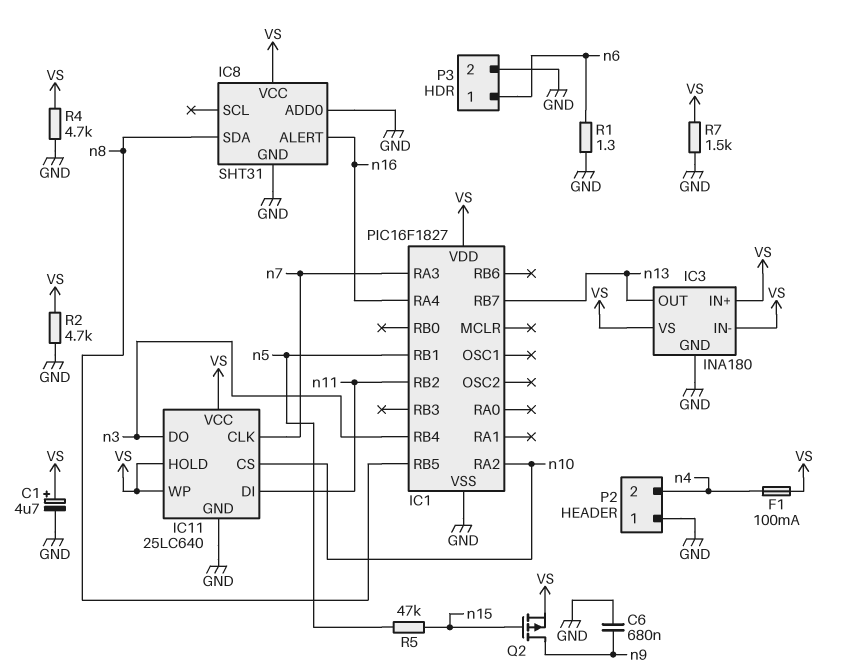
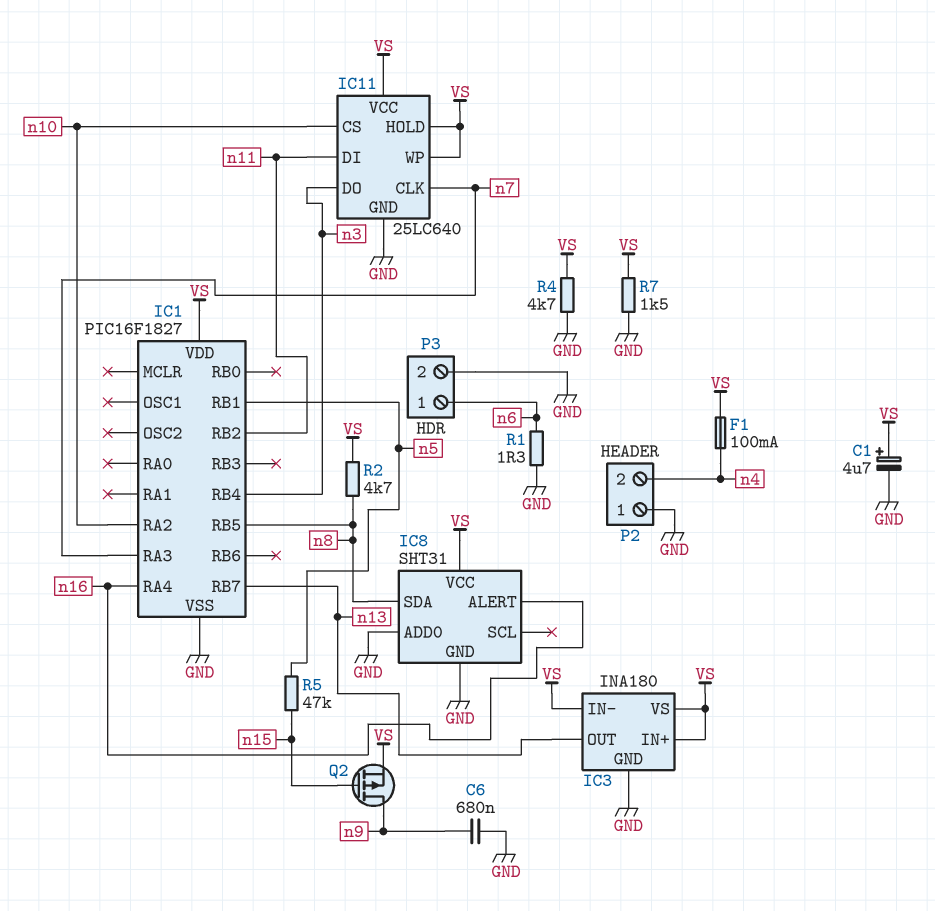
R2: 4.7k (GND, VS) -> 4.7k (VS, n8)

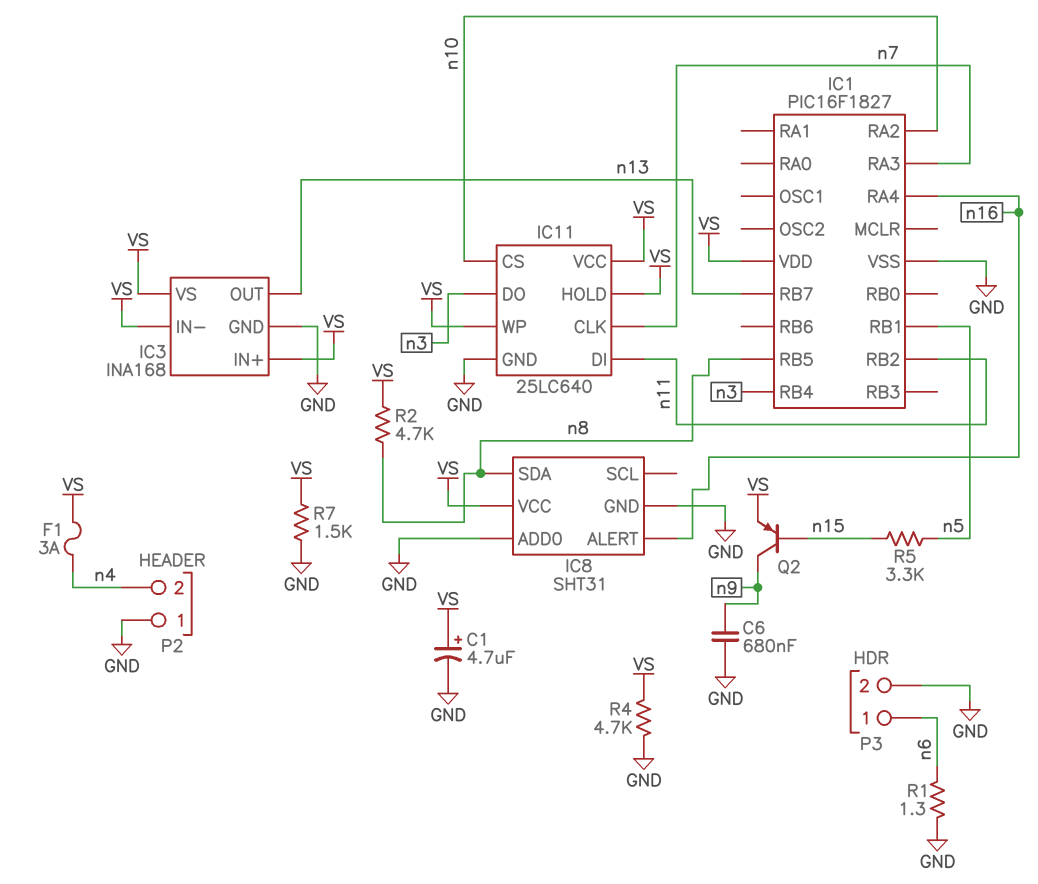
F1: 100mA (VS, n4) -> 3A (VS, n4)
IC3: INA180 -> INA168
Q2: PMOS (G n15, D n9, S VS) -> PNP (B n15, C n9, E VS)
R5: 47k (n5, n15) -> 3.3k (n5, n15)

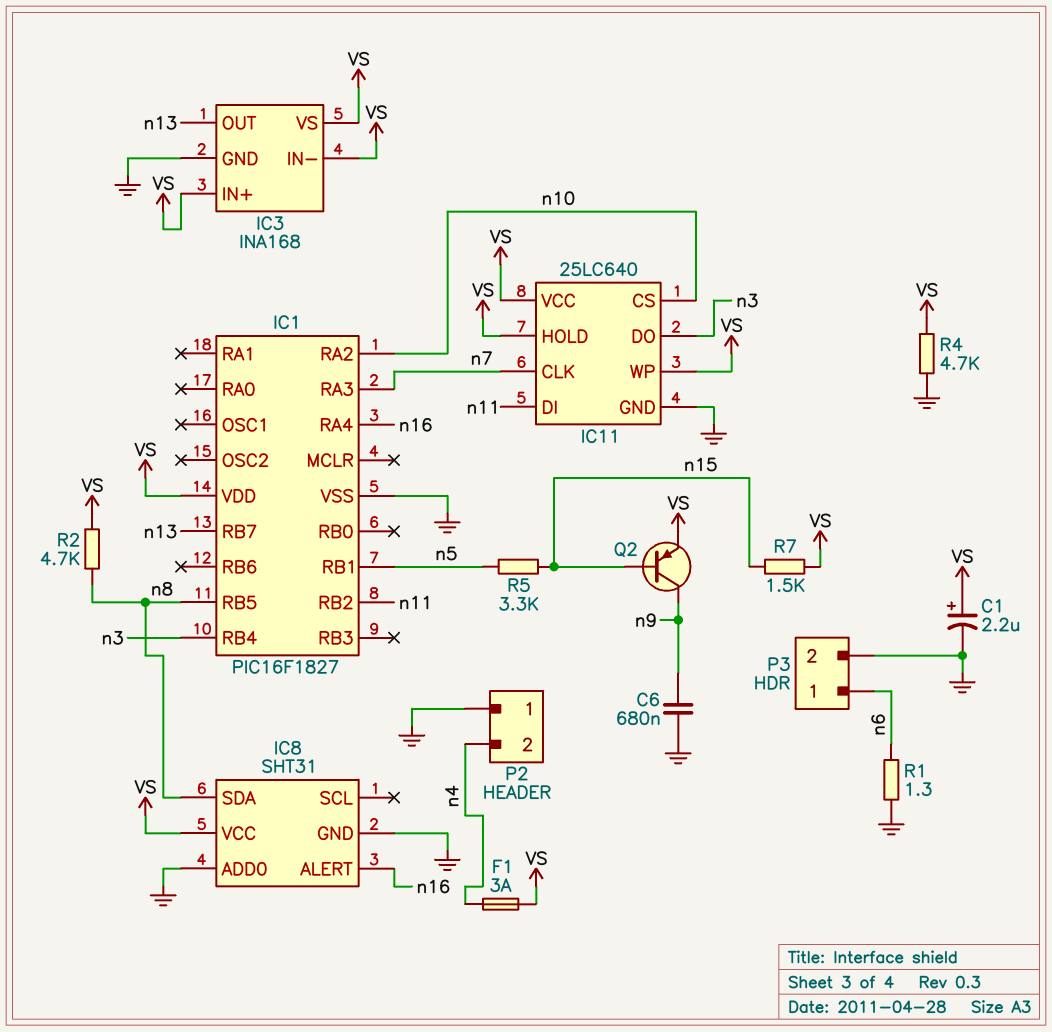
C1: 4.7uF (plus VS, minus GND) -> 2.2uF (plus VS, minus GND)
R7: 1.5k (GND, VS) -> 1.5k (VS, n15)

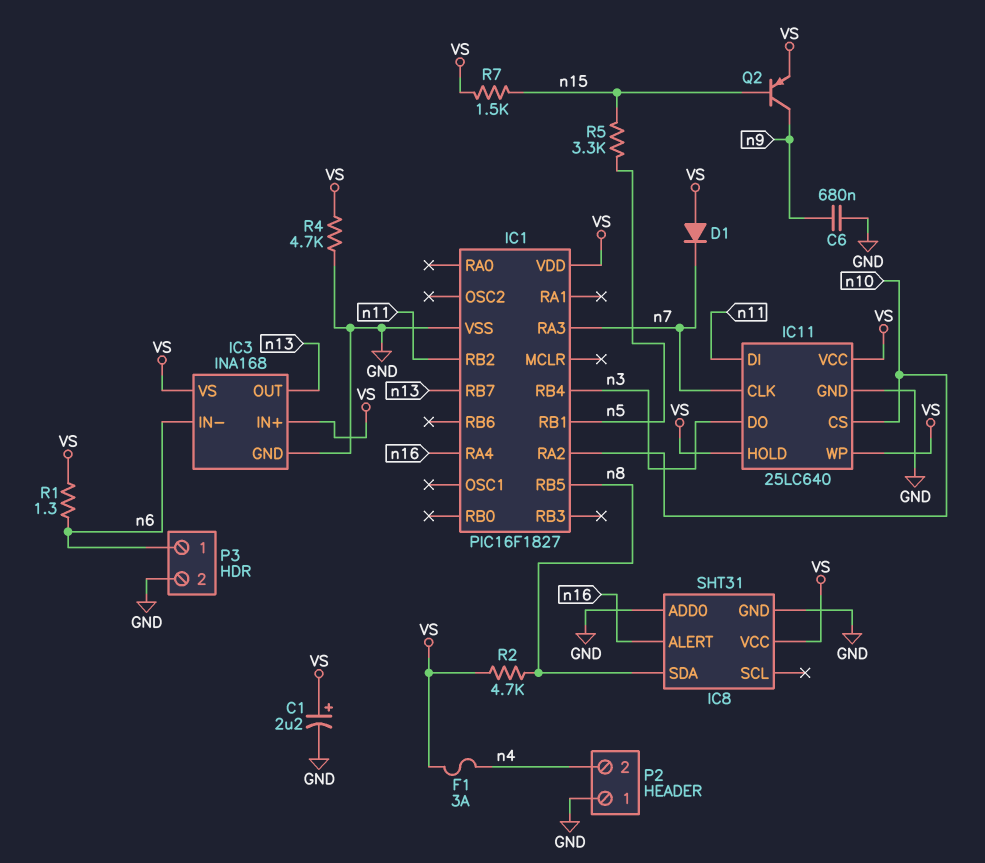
D1: none -> diode (A VS, K n7)
IC3 pin IN-: VS -> n6
R1: 1.3 (GND, n6) -> 1.3 (VS, n6)

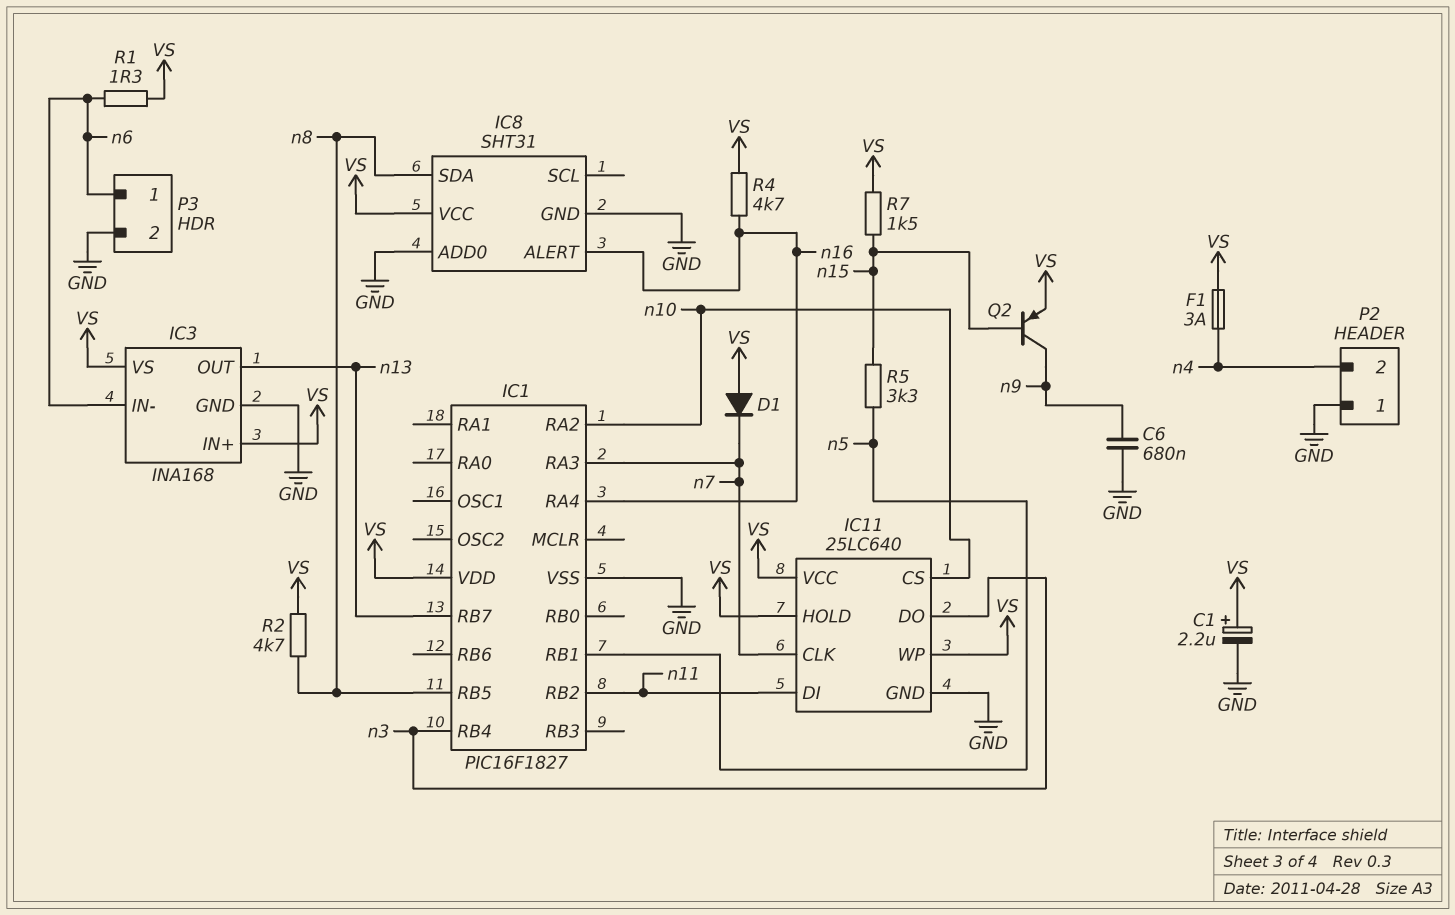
R4: 4.7k (GND, VS) -> 4.7k (VS, n16)

